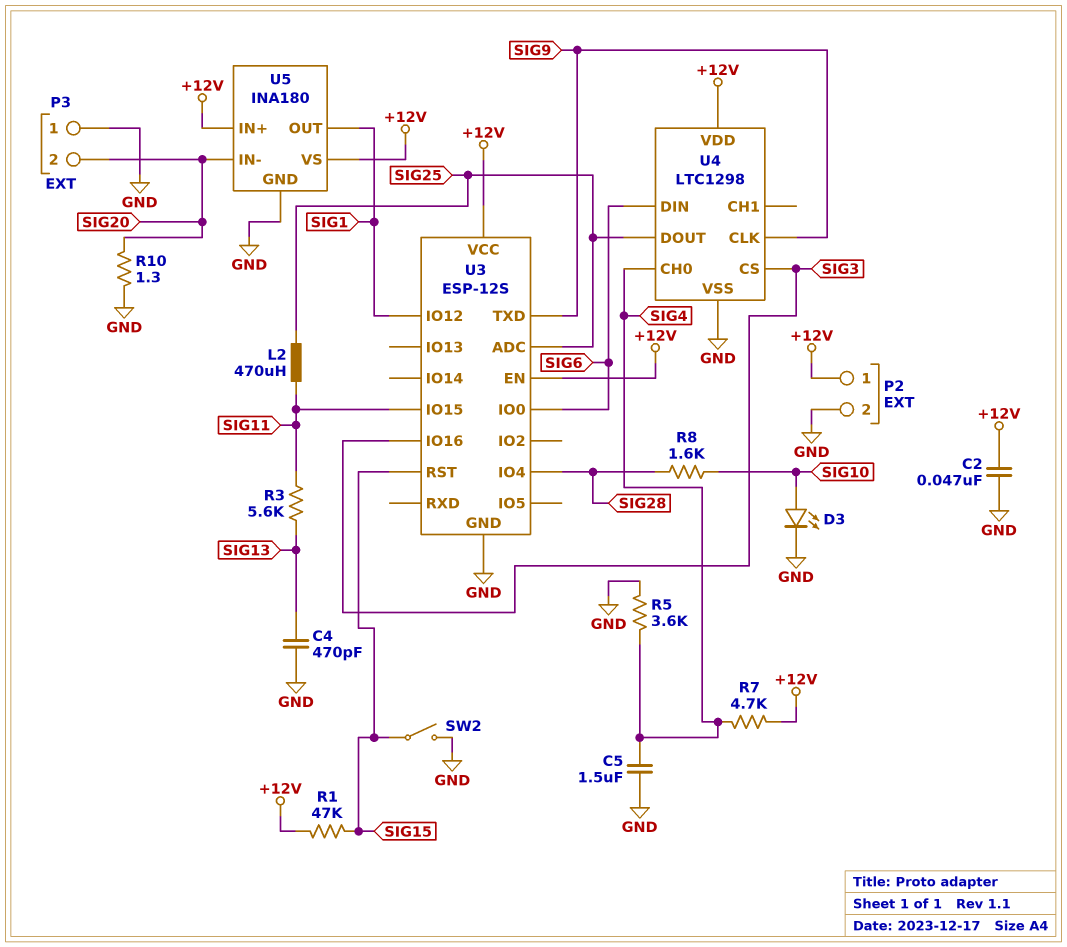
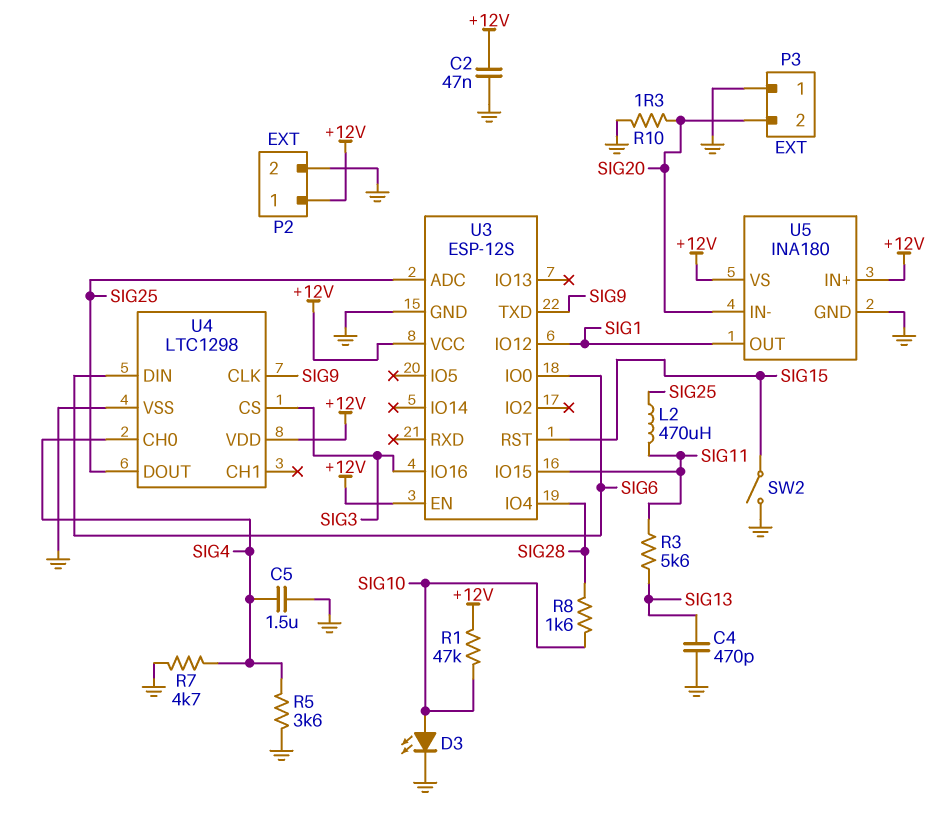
R1: 47k (+12V, SIG15) -> 47k (+12V, SIG10)
R7: 4.7k (+12V, SIG4) -> 4.7k (GND, SIG4)

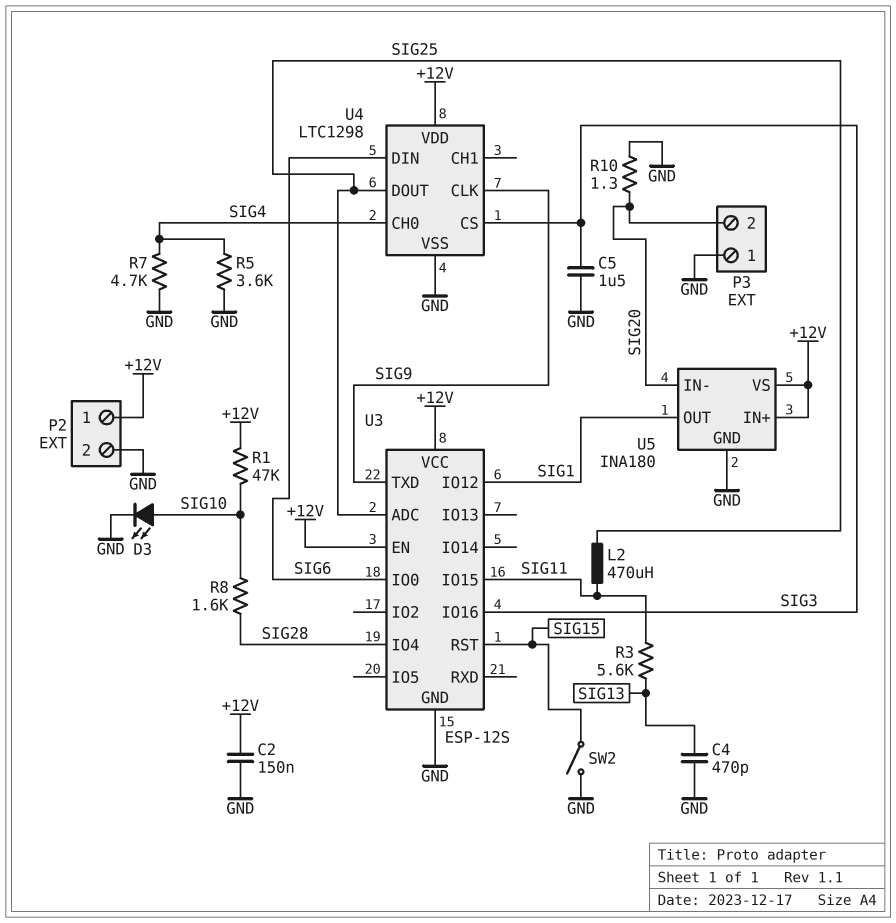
C2: 47nF (+12V, GND) -> 150nF (+12V, GND)
C5: 1.5uF (GND, SIG4) -> 1.5uF (GND, SIG3)

